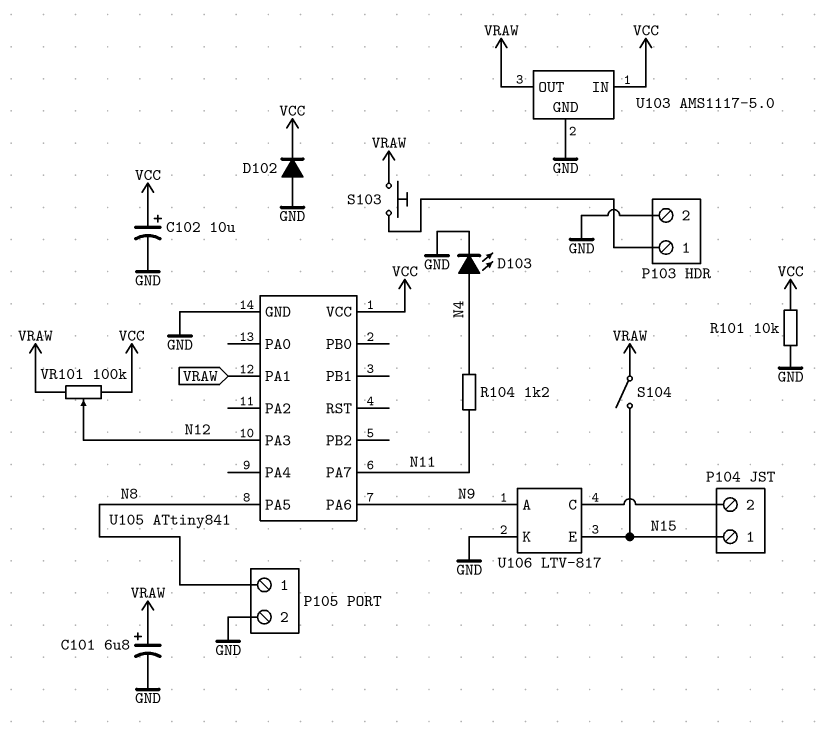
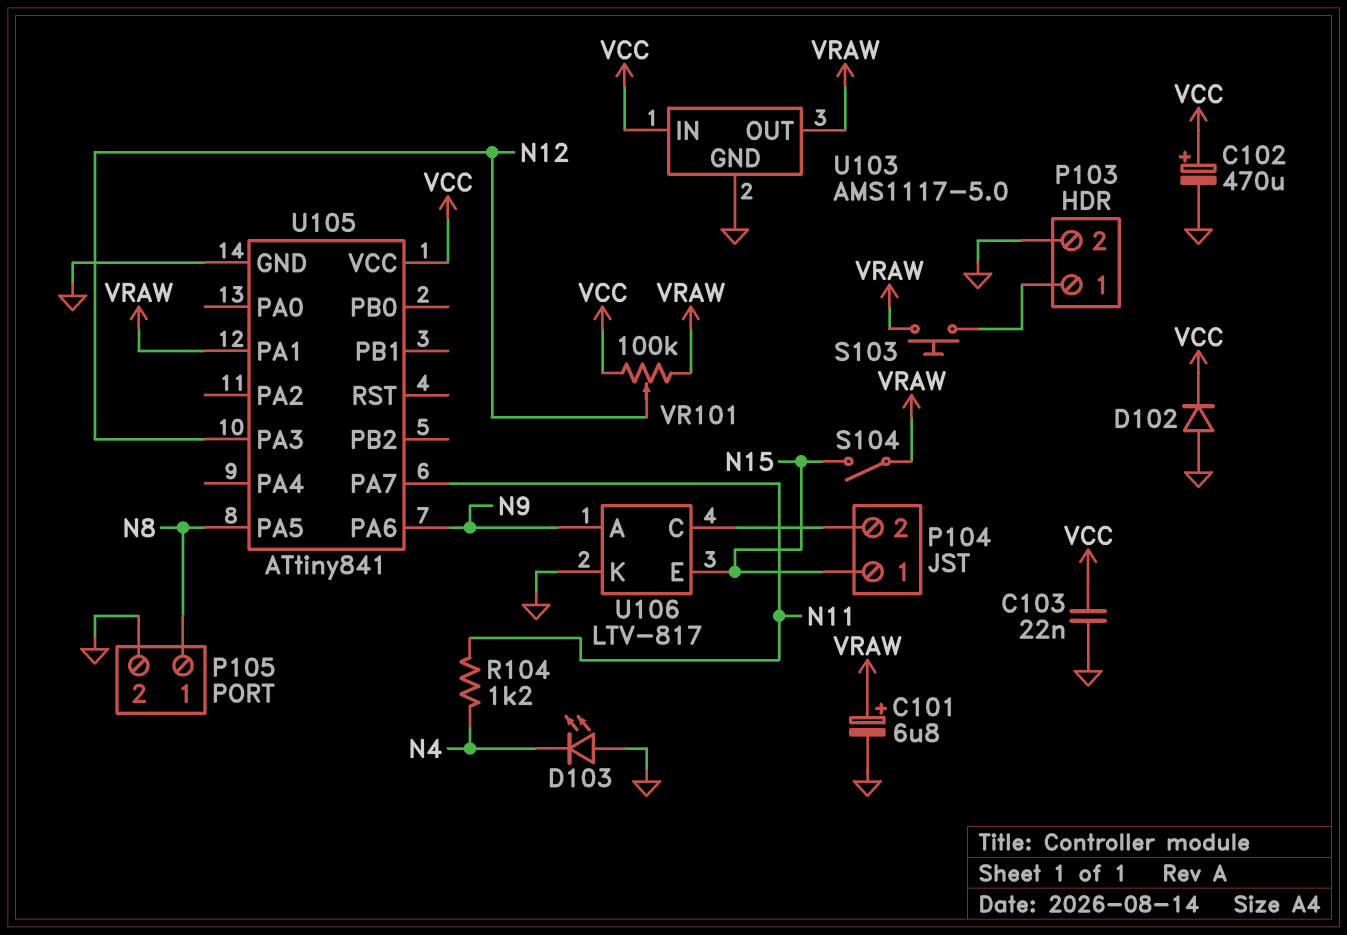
C102: 10uF (plus VCC, minus GND) -> 470uF (plus VCC, minus GND)
C103: none -> 22nF (GND, VCC)
D103: LED (A N4, K GND) -> LED (A GND, K N4)
R101: 10k (GND, VCC) -> none

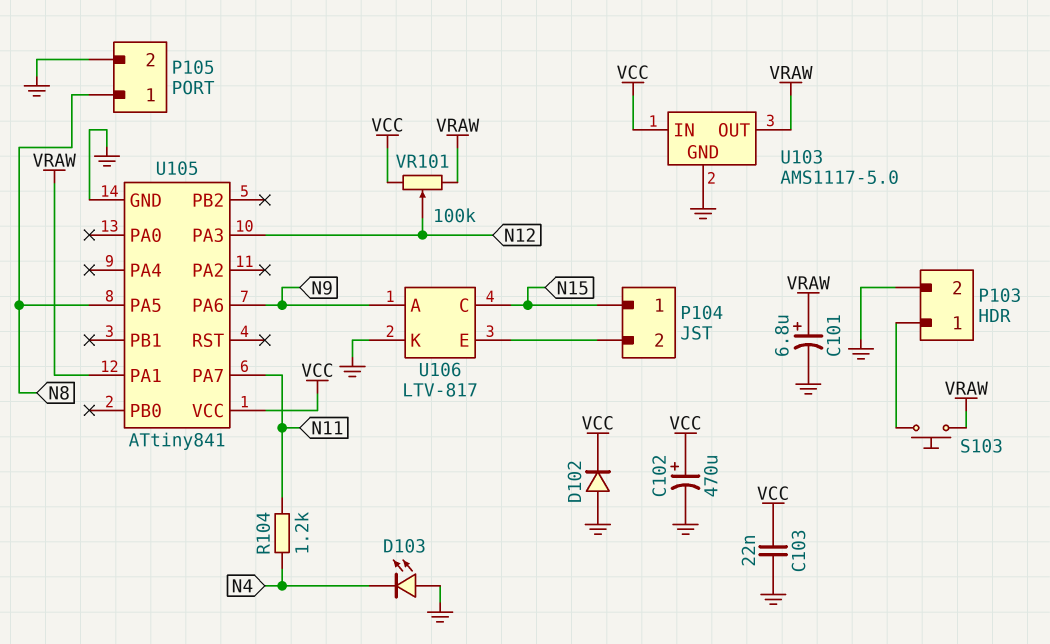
S104: switch (N15, VRAW) -> none
U106 pin C: P104/2 -> N15
U106 pin E: N15 -> P104/2

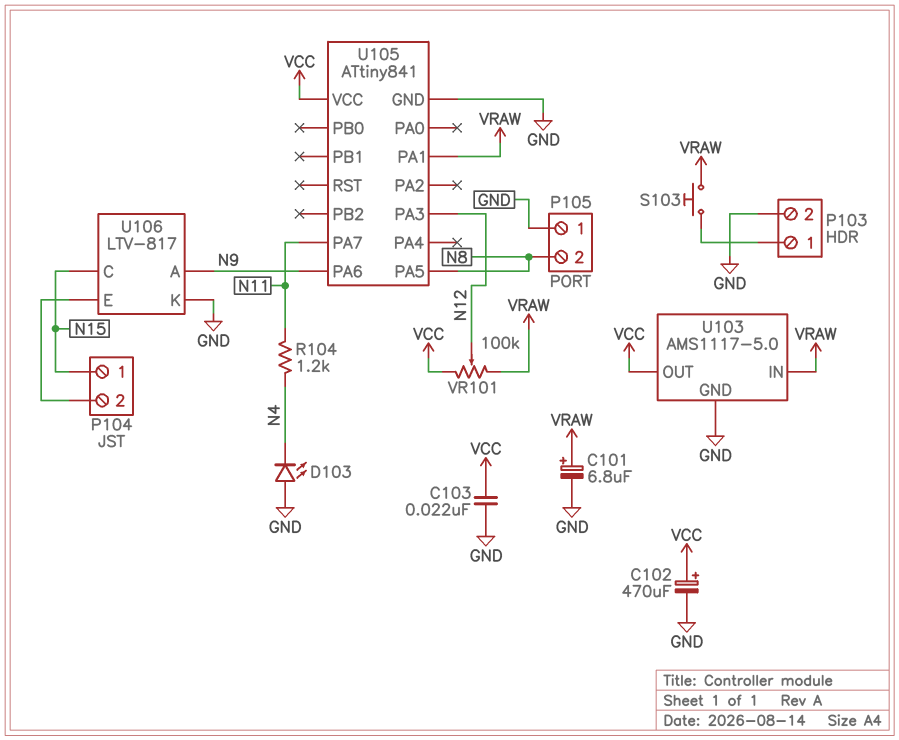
D102: diode (A GND, K VCC) -> none
P105 pin 1: N8 -> GND
P105 pin 2: GND -> N8
U103 pin IN: VCC -> VRAW
U103 pin OUT: VRAW -> VCC

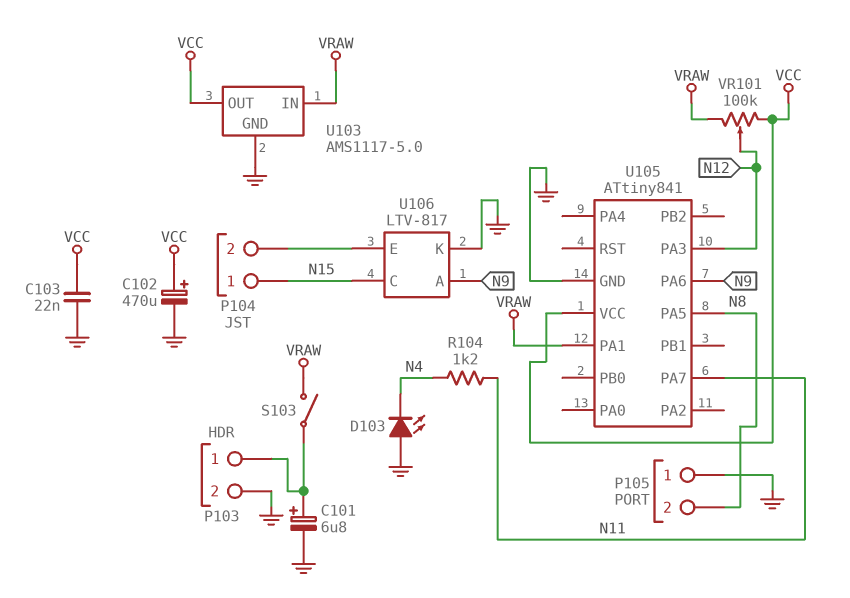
C101: 6.8uF (plus VRAW, minus GND) -> 6.8uF (plus P103/1, minus GND)
S103: button (P103/1, VRAW) -> switch (P103/1, VRAW)

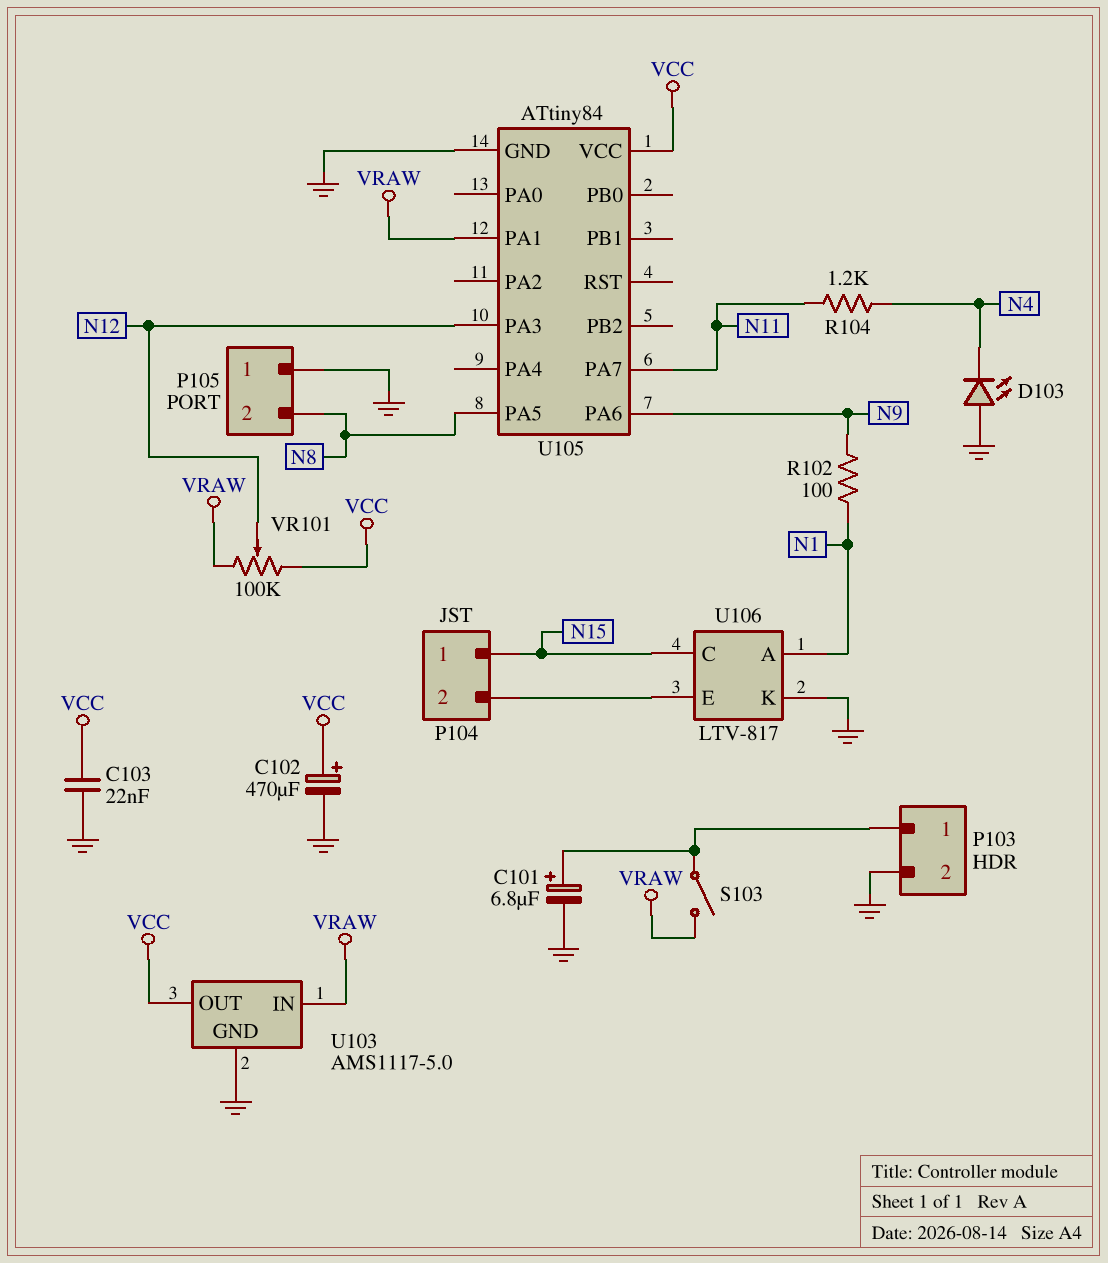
R102: none -> 100 (N1, N9)
U105: ATtiny841 -> ATtiny84
U106 pin A: N9 -> N1

